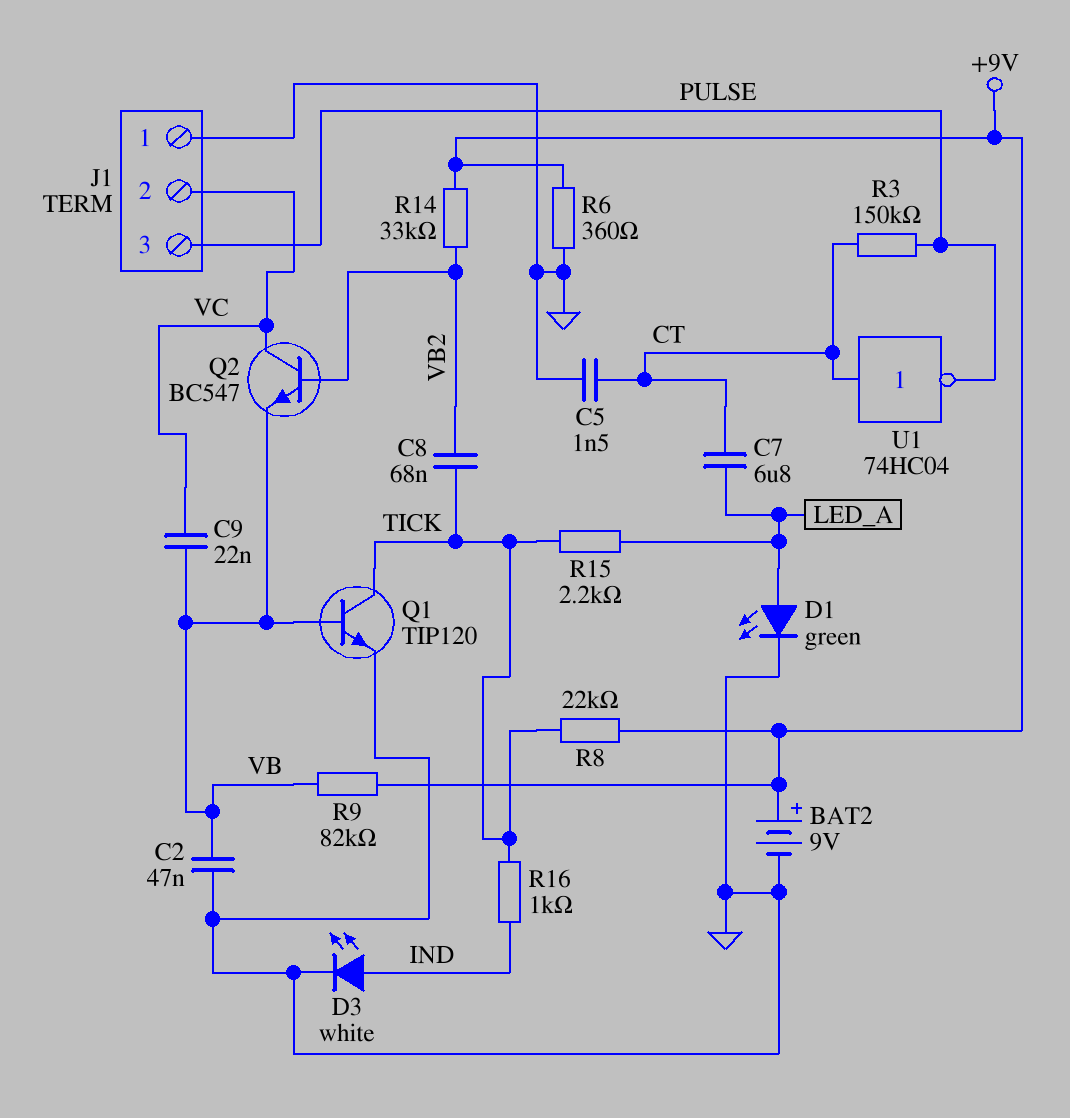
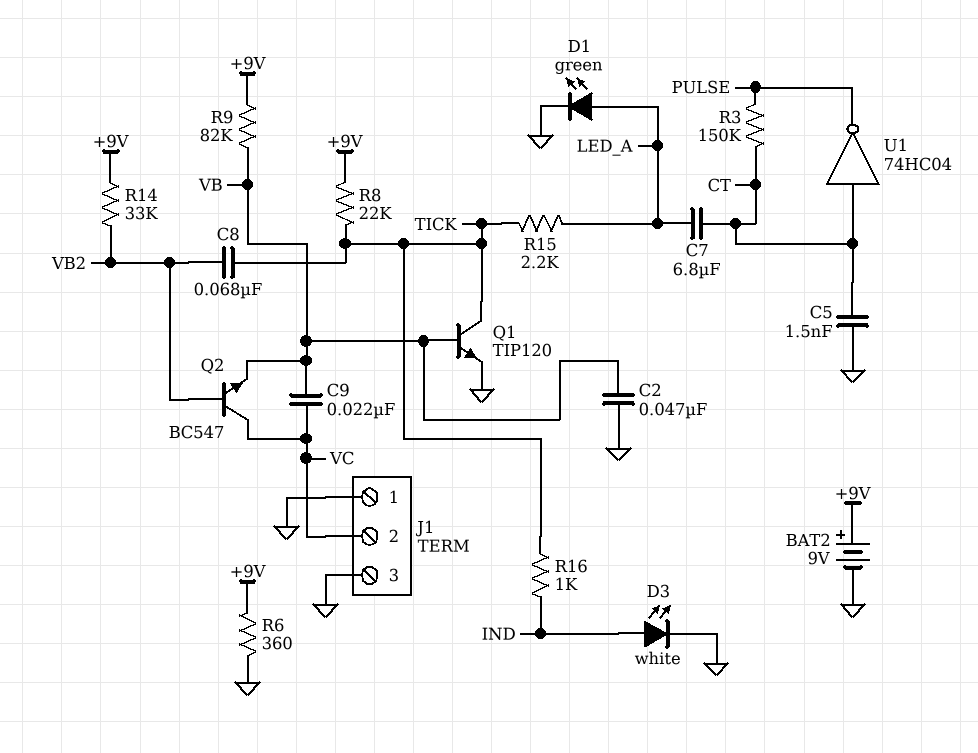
J1 pin 3: PULSE -> GND

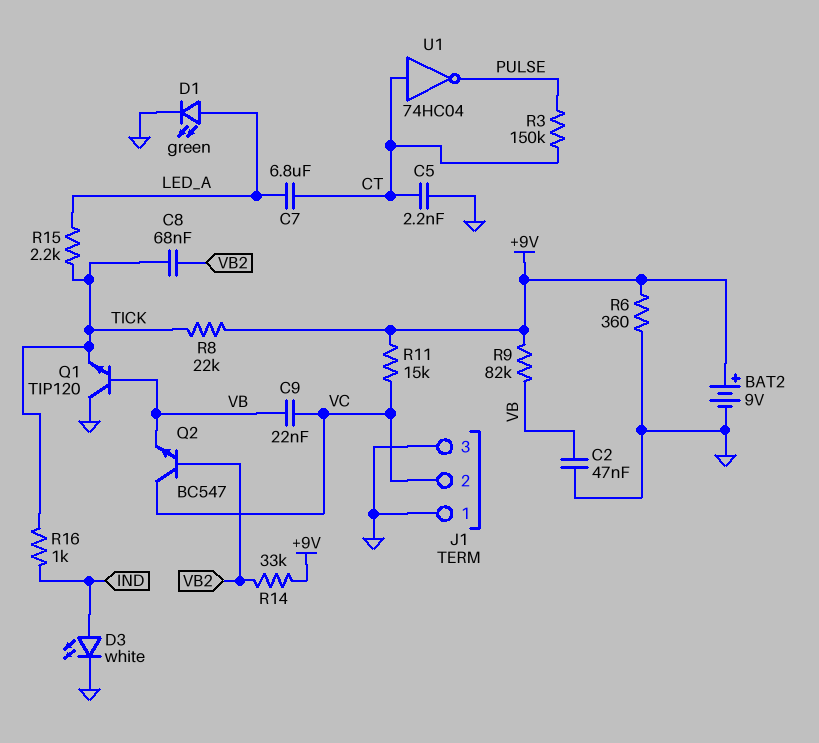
C5: 1.5nF (CT, GND) -> 2.2nF (CT, GND)
Q1: NPN TIP120 (B VB, C TICK, E GND) -> NPN TIP120 (B VB, C GND, E TICK)
R11: none -> 15k (+9V, VC)

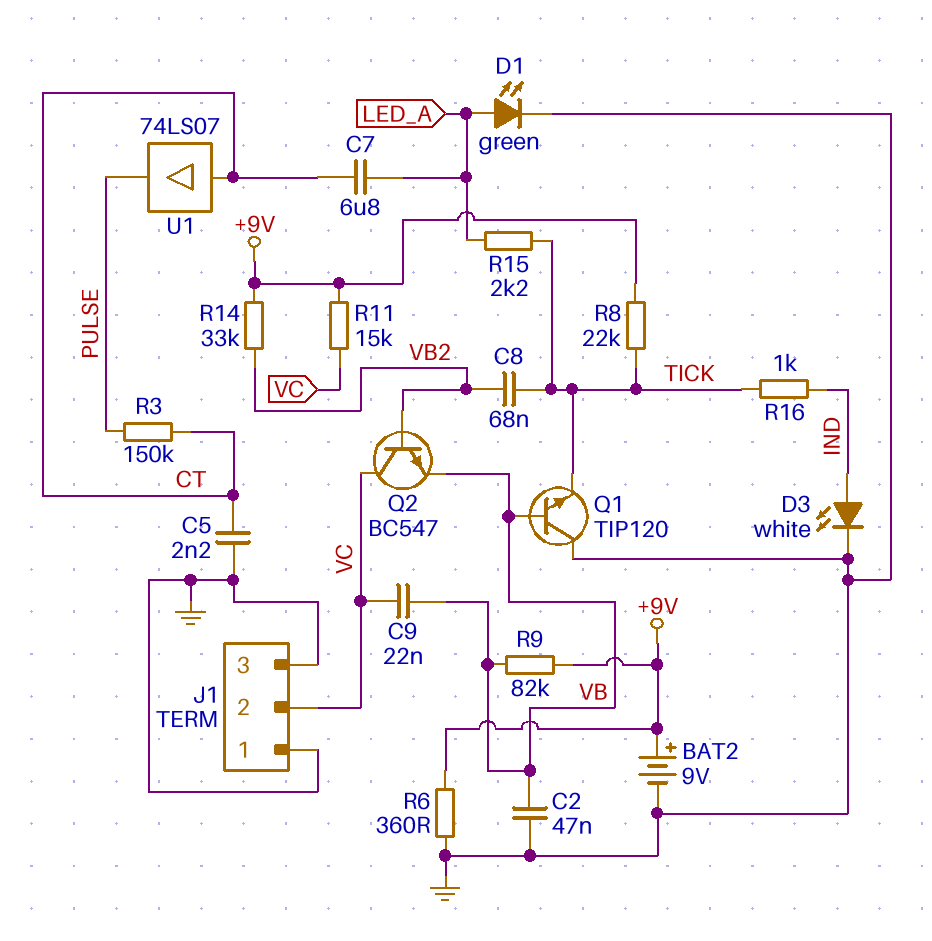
U1: NOT 74HC04 (in CT, out PULSE) -> buffer 74LS07 (in CT, out PULSE)

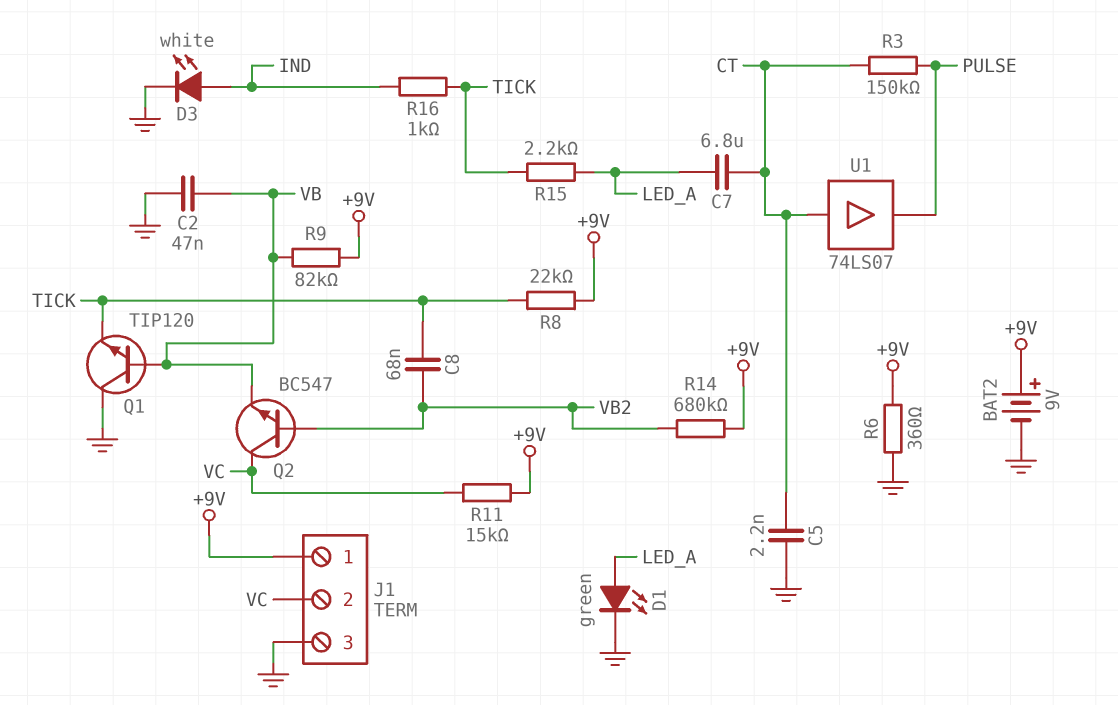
C9: 22nF (VB, VC) -> none
J1 pin 1: GND -> +9V
R14: 33k (+9V, VB2) -> 680k (+9V, VB2)

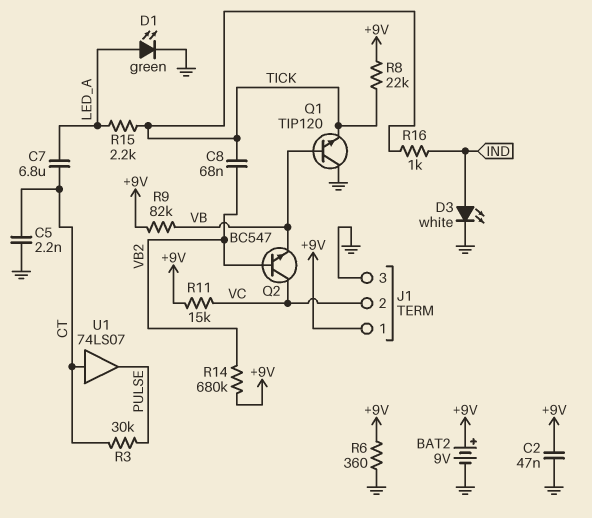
C2: 47nF (GND, VB) -> 47nF (+9V, GND)
R3: 150k (CT, PULSE) -> 30k (CT, PULSE)

